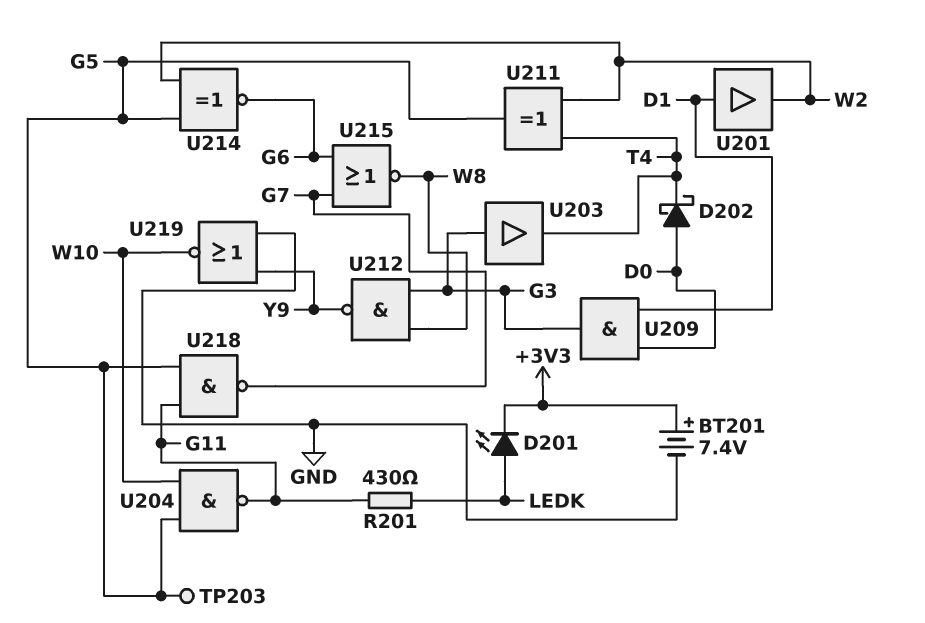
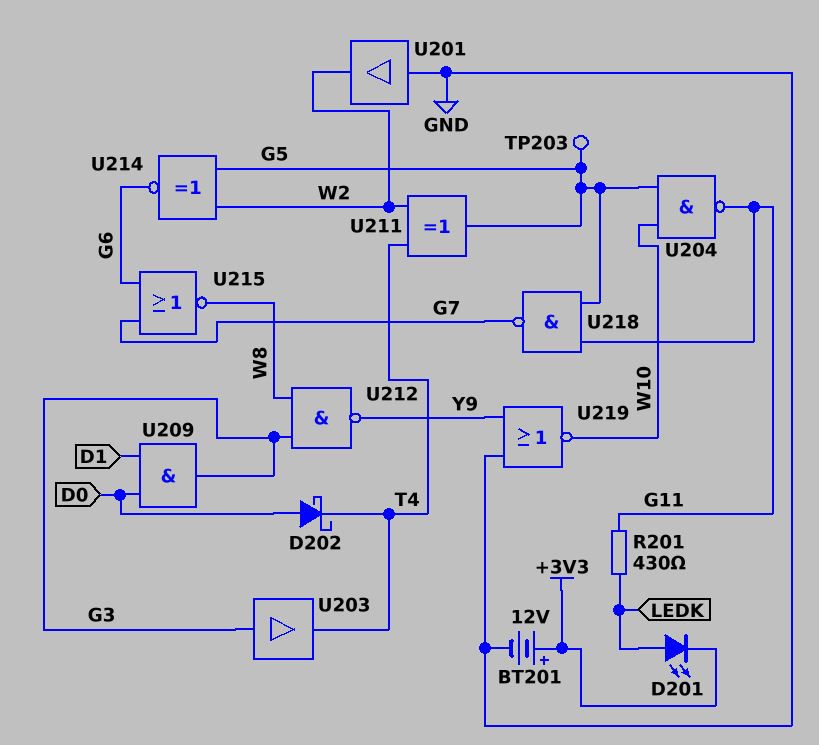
BT201: 7.4V (plus +3V3, minus GND) -> 12V (plus +3V3, minus GND)
U201: buffer (in D1, out W2) -> buffer (in GND, out W2)

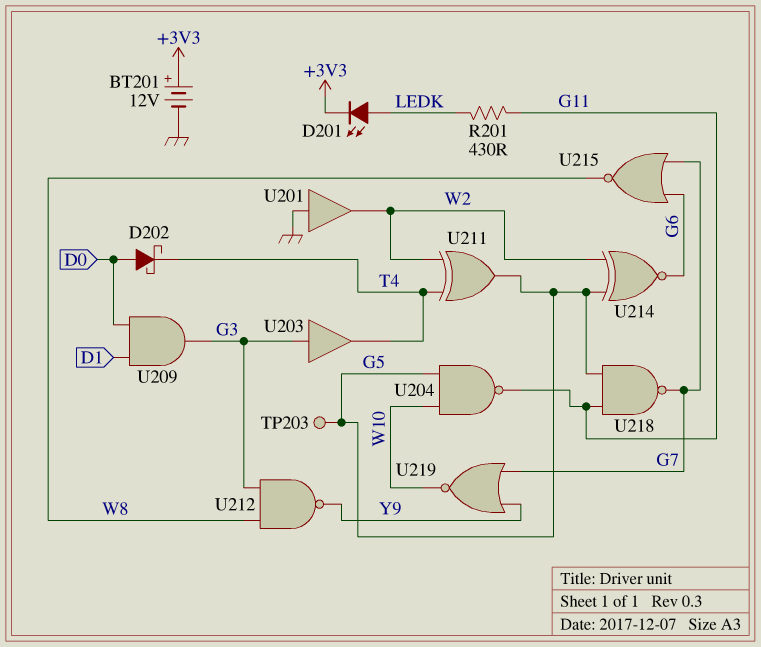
U219: NOR (in GND, in Y9, out W10) -> NOR (in G7, in Y9, out W10)

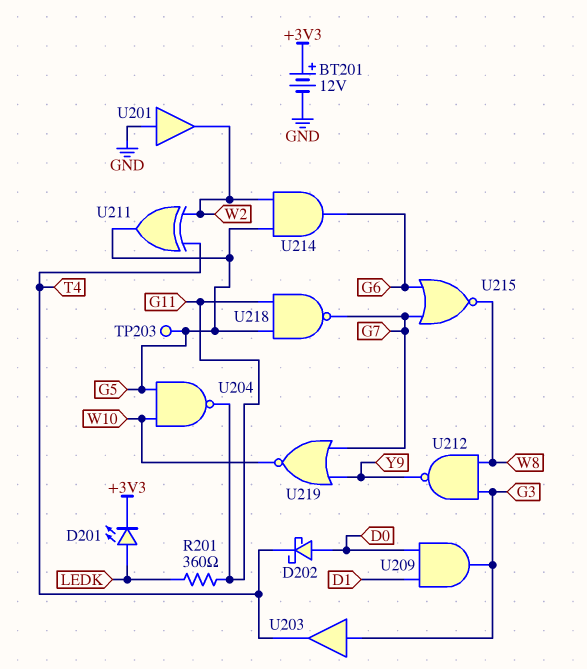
R201: 430 (G11, LEDK) -> 360 (G11, LEDK)
U214: XNOR (in G5, in W2, out G6) -> AND (in G5, in W2, out G6)

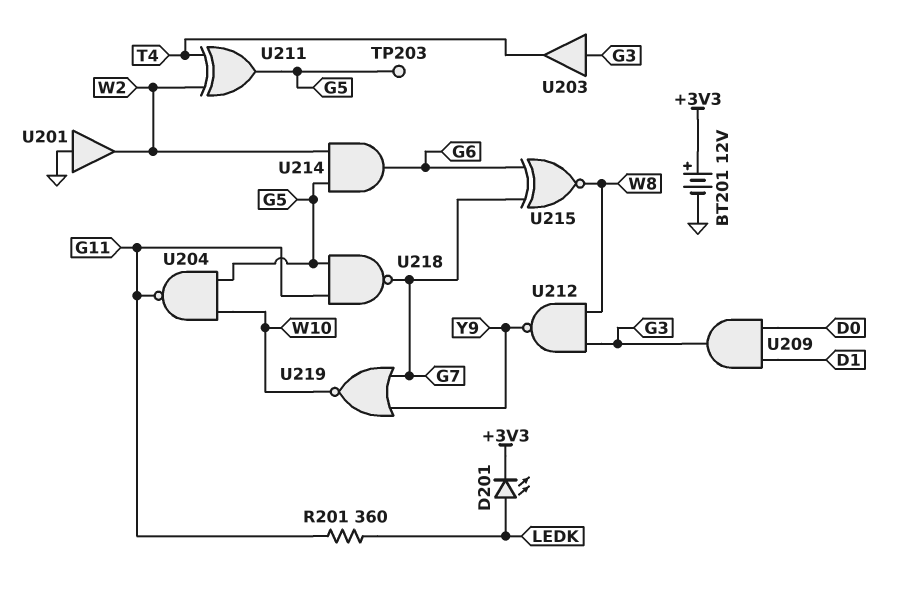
D202: schottky (A D0, K T4) -> none
U215: NOR (in G6, in G7, out W8) -> XNOR (in G6, in G7, out W8)

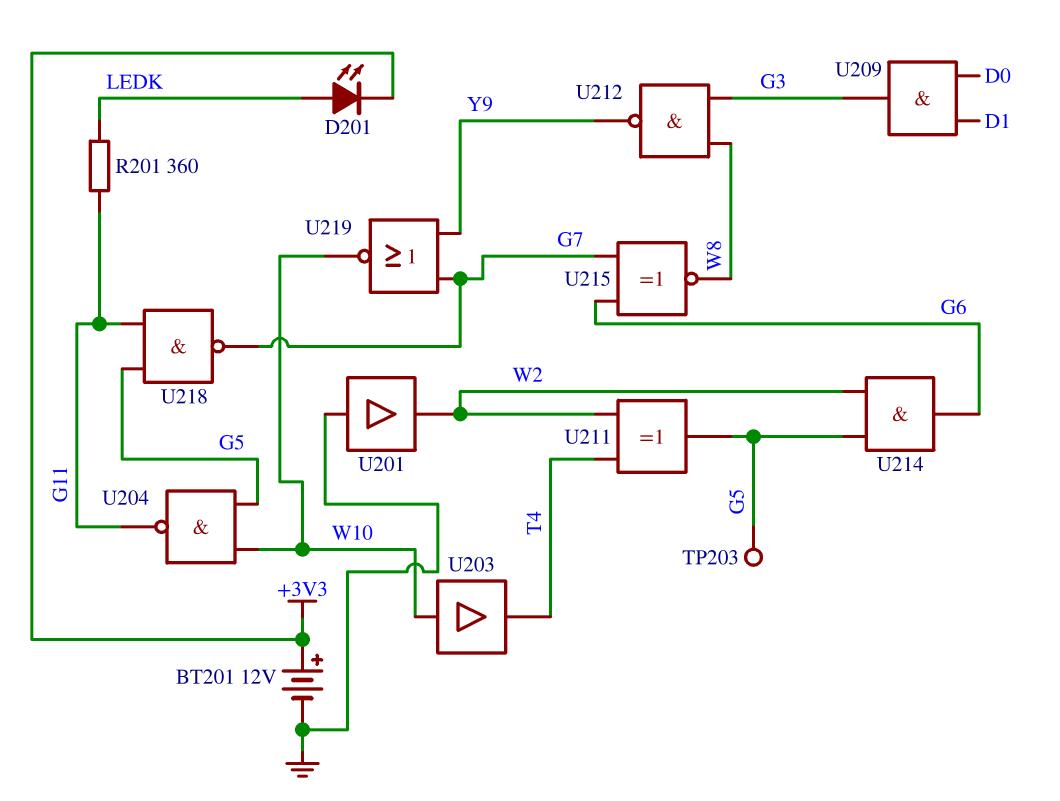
U203: buffer (in G3, out T4) -> buffer (in W10, out T4)

